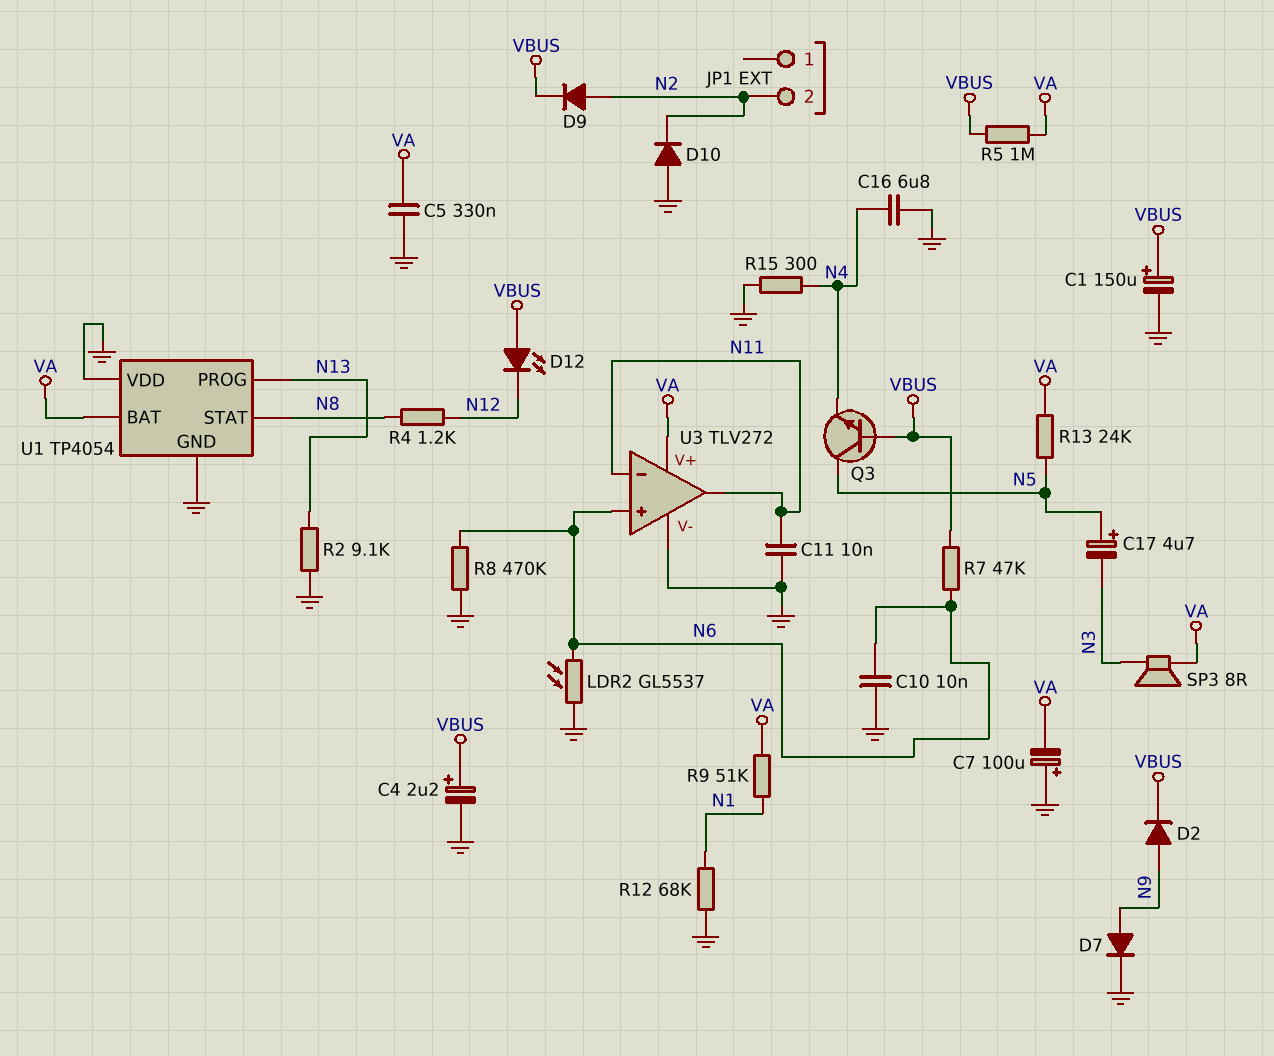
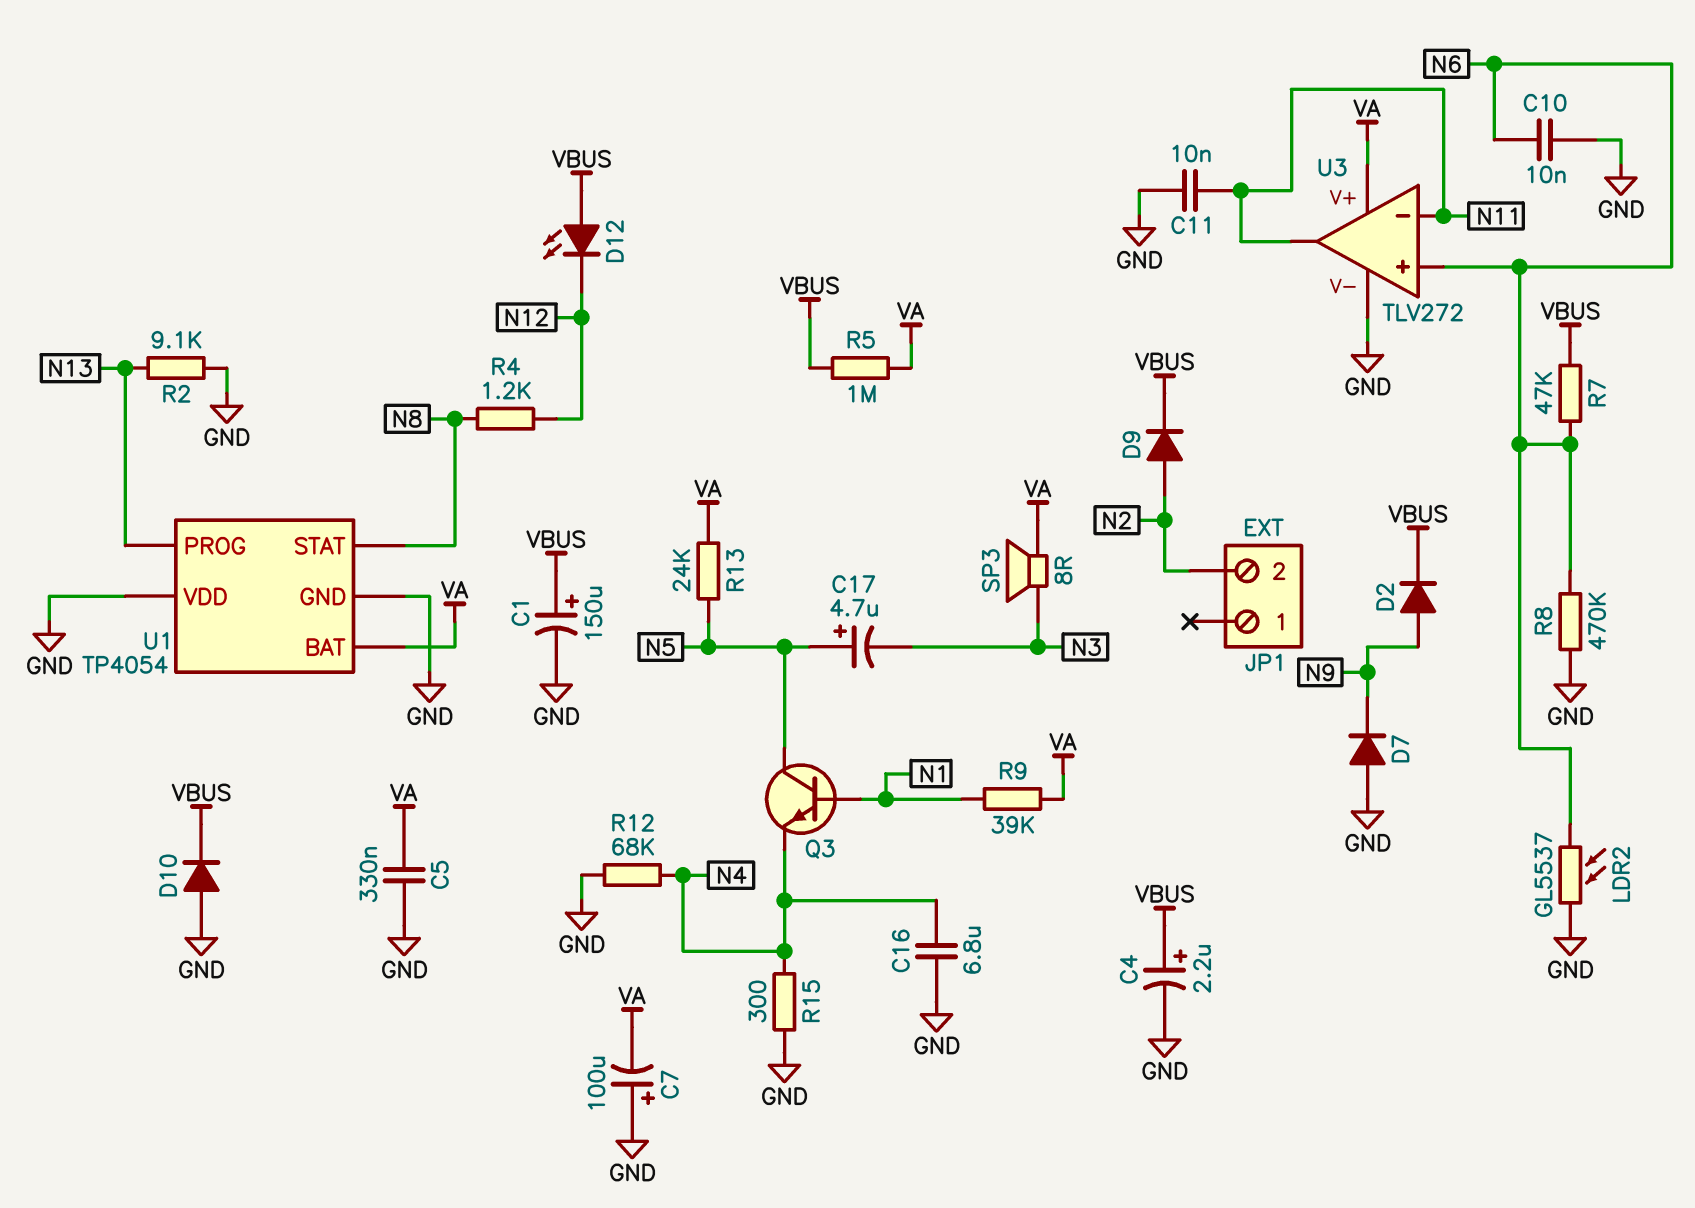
D7: diode (A N9, K GND) -> diode (A GND, K N9)
D10: diode (A GND, K N2) -> diode (A GND, K VBUS)
Q3: NPN (B VBUS, C N5, E N4) -> NPN (B N1, C N5, E N4)
R9: 51k (N1, VA) -> 39k (N1, VA)
R12: 68k (GND, N1) -> 68k (GND, N4)

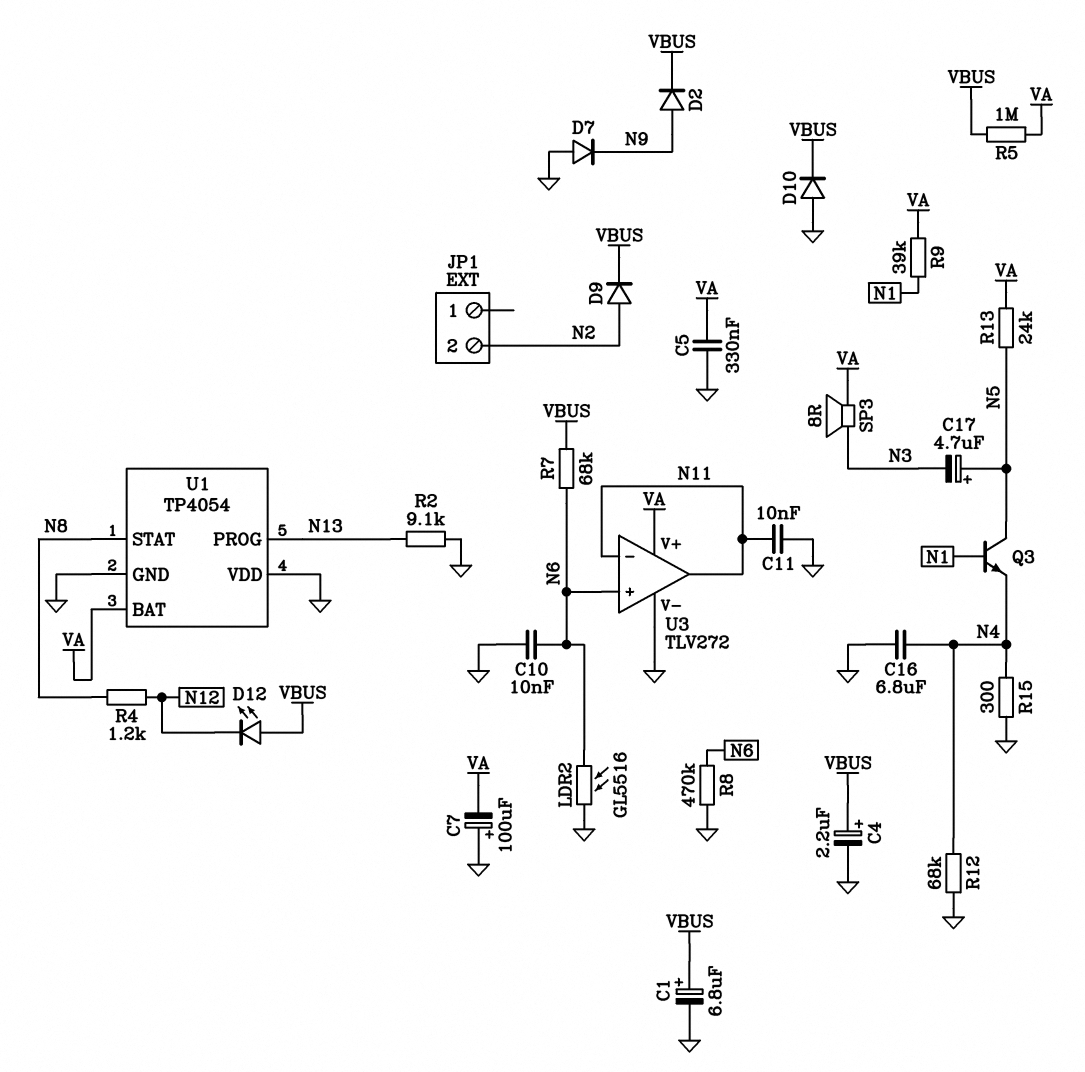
C1: 150uF (plus VBUS, minus GND) -> 6.8uF (plus VBUS, minus GND)
LDR2: GL5537 (GND, N6) -> GL5516 (GND, N6)
R7: 47k (N6, VBUS) -> 68k (N6, VBUS)

